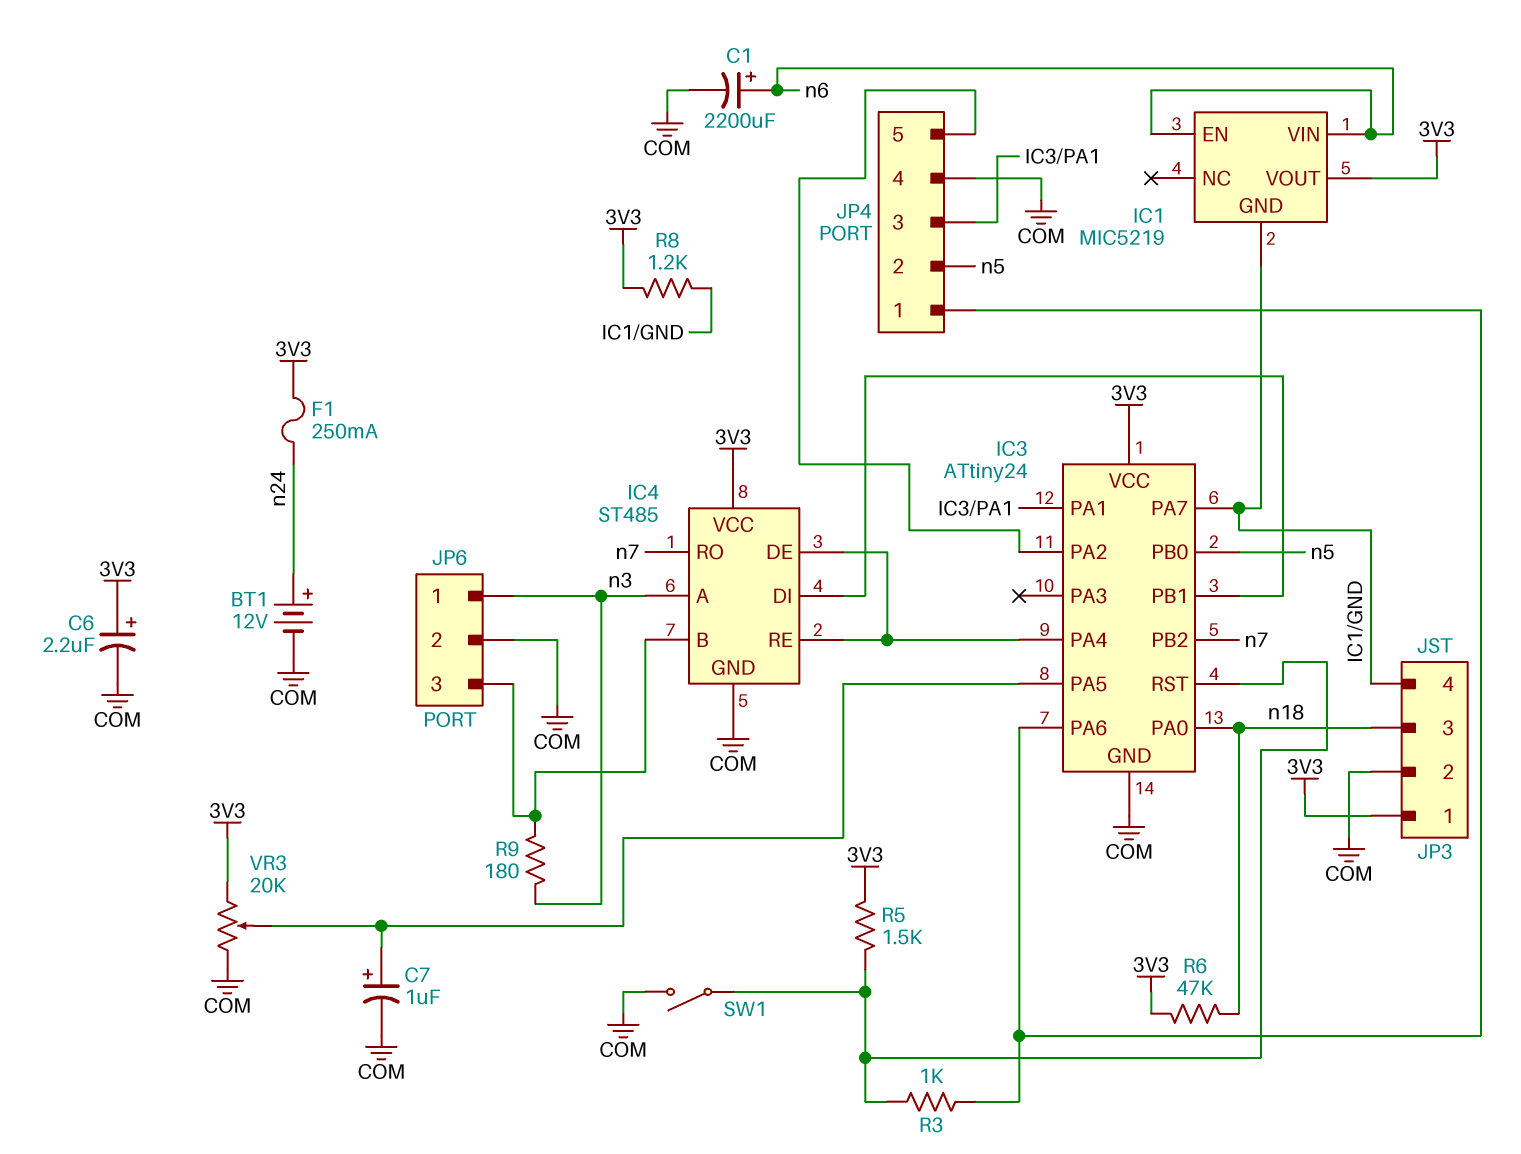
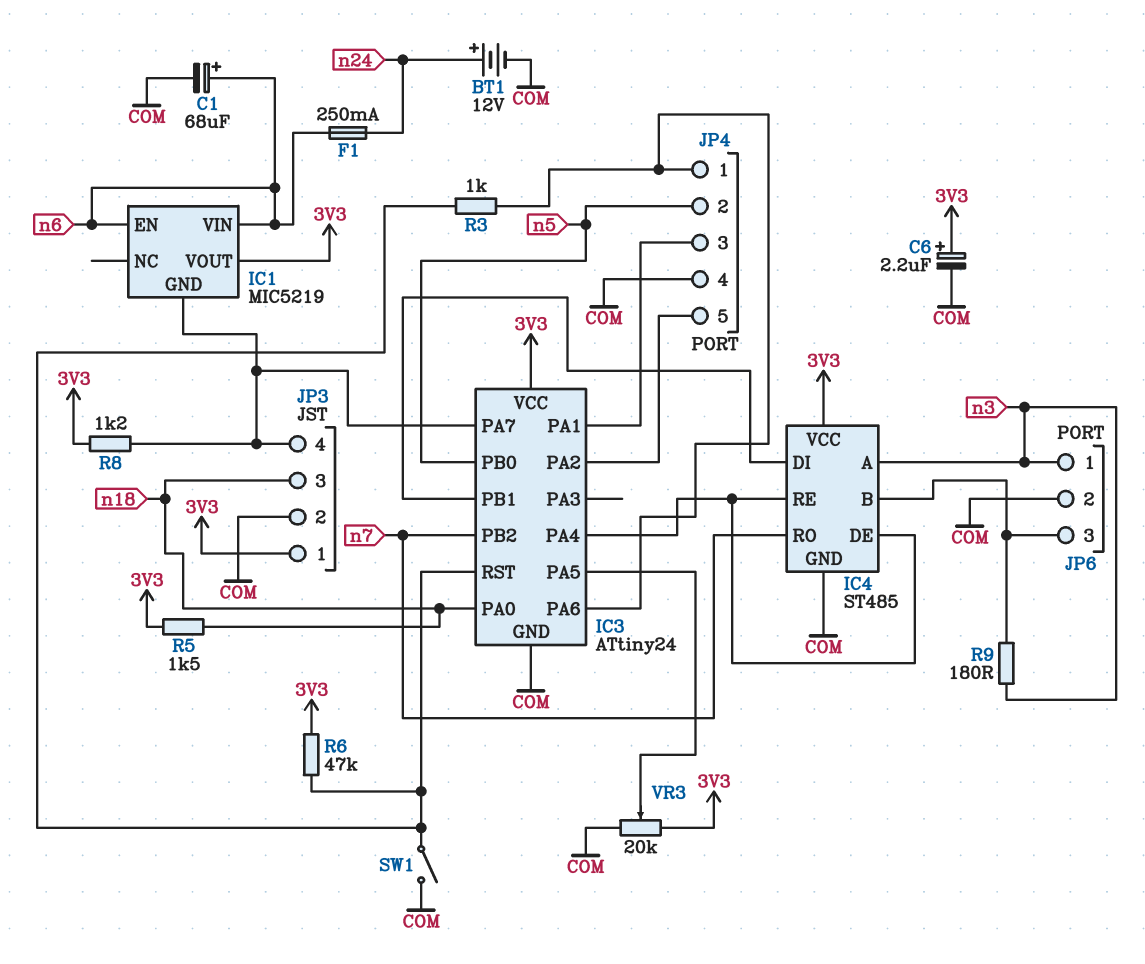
C1: 2200uF (plus n6, minus COM) -> 68uF (plus n6, minus COM)
C7: 1uF (plus IC3/PA5, minus COM) -> none
F1: 250mA (3V3, n24) -> 250mA (n6, n24)
R5: 1.5k (3V3, IC3/RST) -> 1.5k (3V3, n18)
R6: 47k (3V3, n18) -> 47k (3V3, IC3/RST)

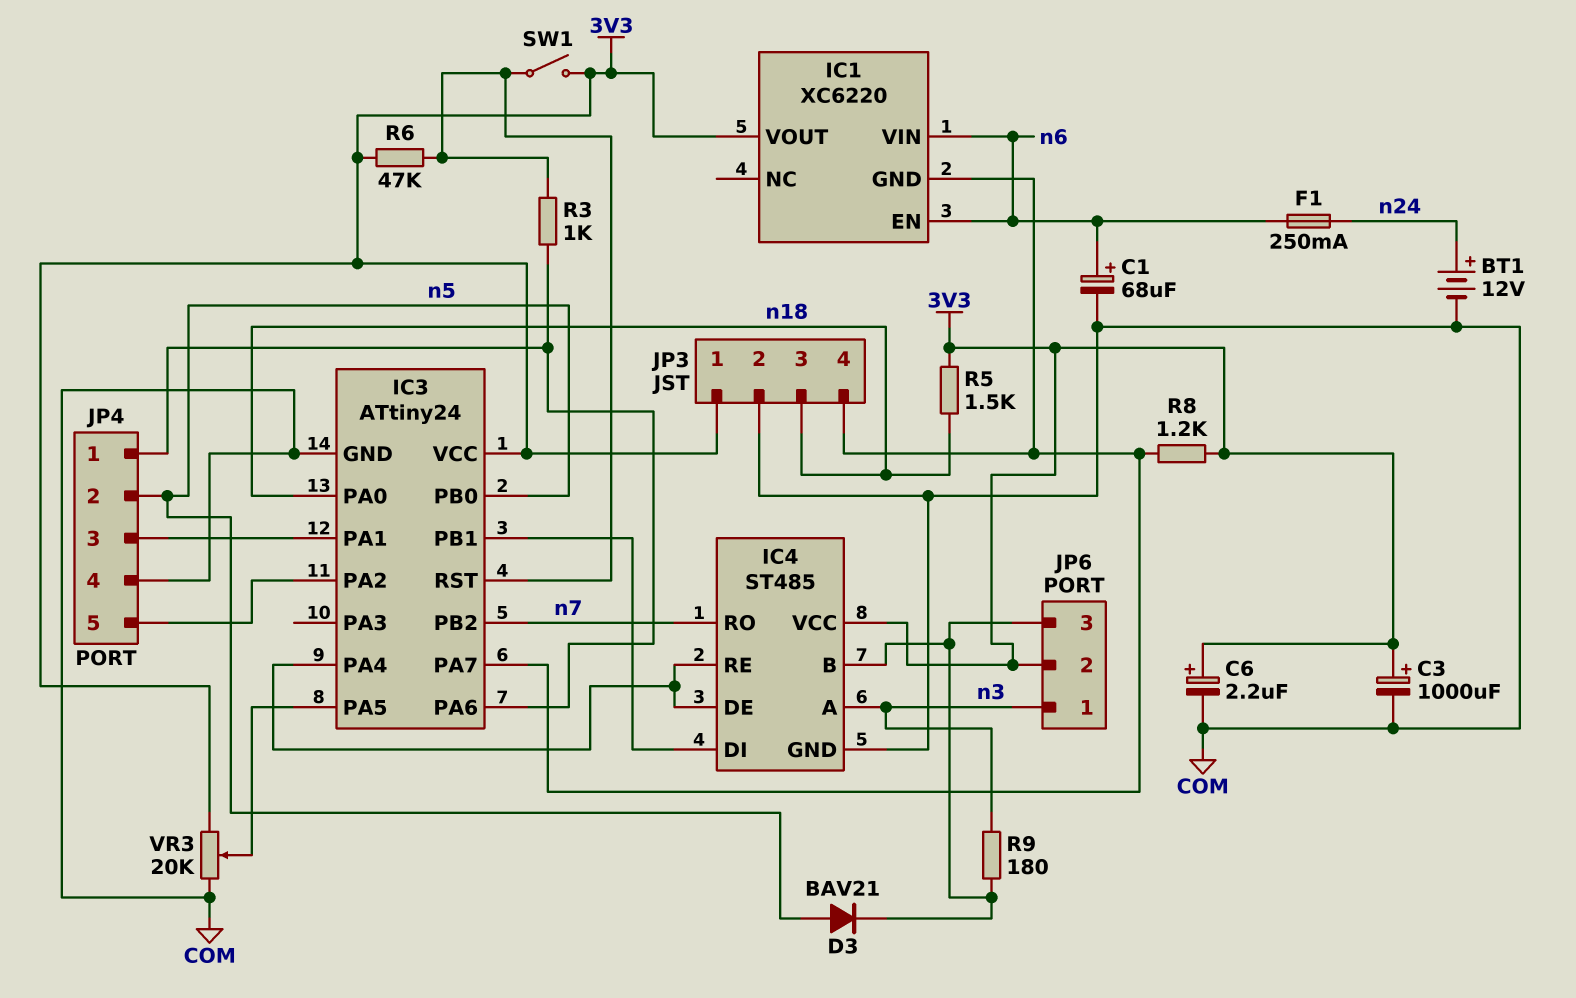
C3: none -> 1000uF (plus 3V3, minus COM)
D3: none -> diode BAV21 (A n5, K IC4/B)
IC1: MIC5219 -> XC6220
JP6 pin 2: COM -> 3V3
SW1: switch (COM, IC3/RST) -> switch (3V3, IC3/RST)

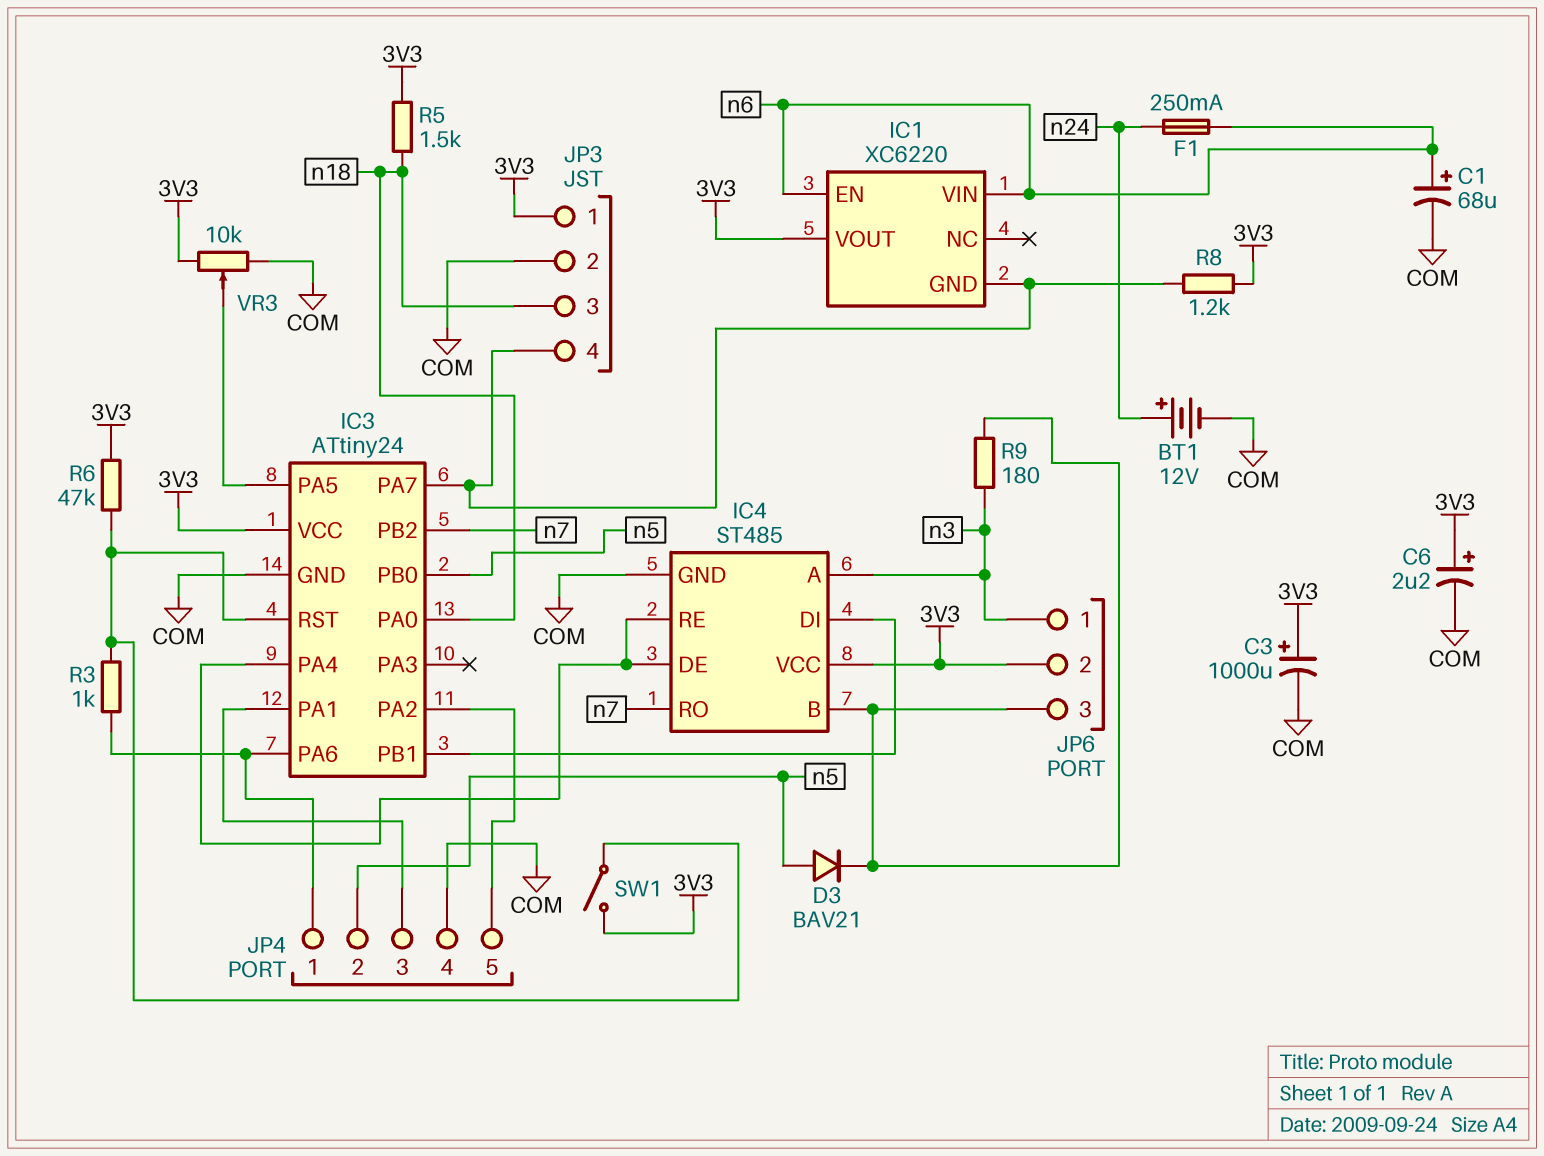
VR3: 20k (3V3, COM, wiper IC3/PA5) -> 10k (3V3, COM, wiper IC3/PA5)

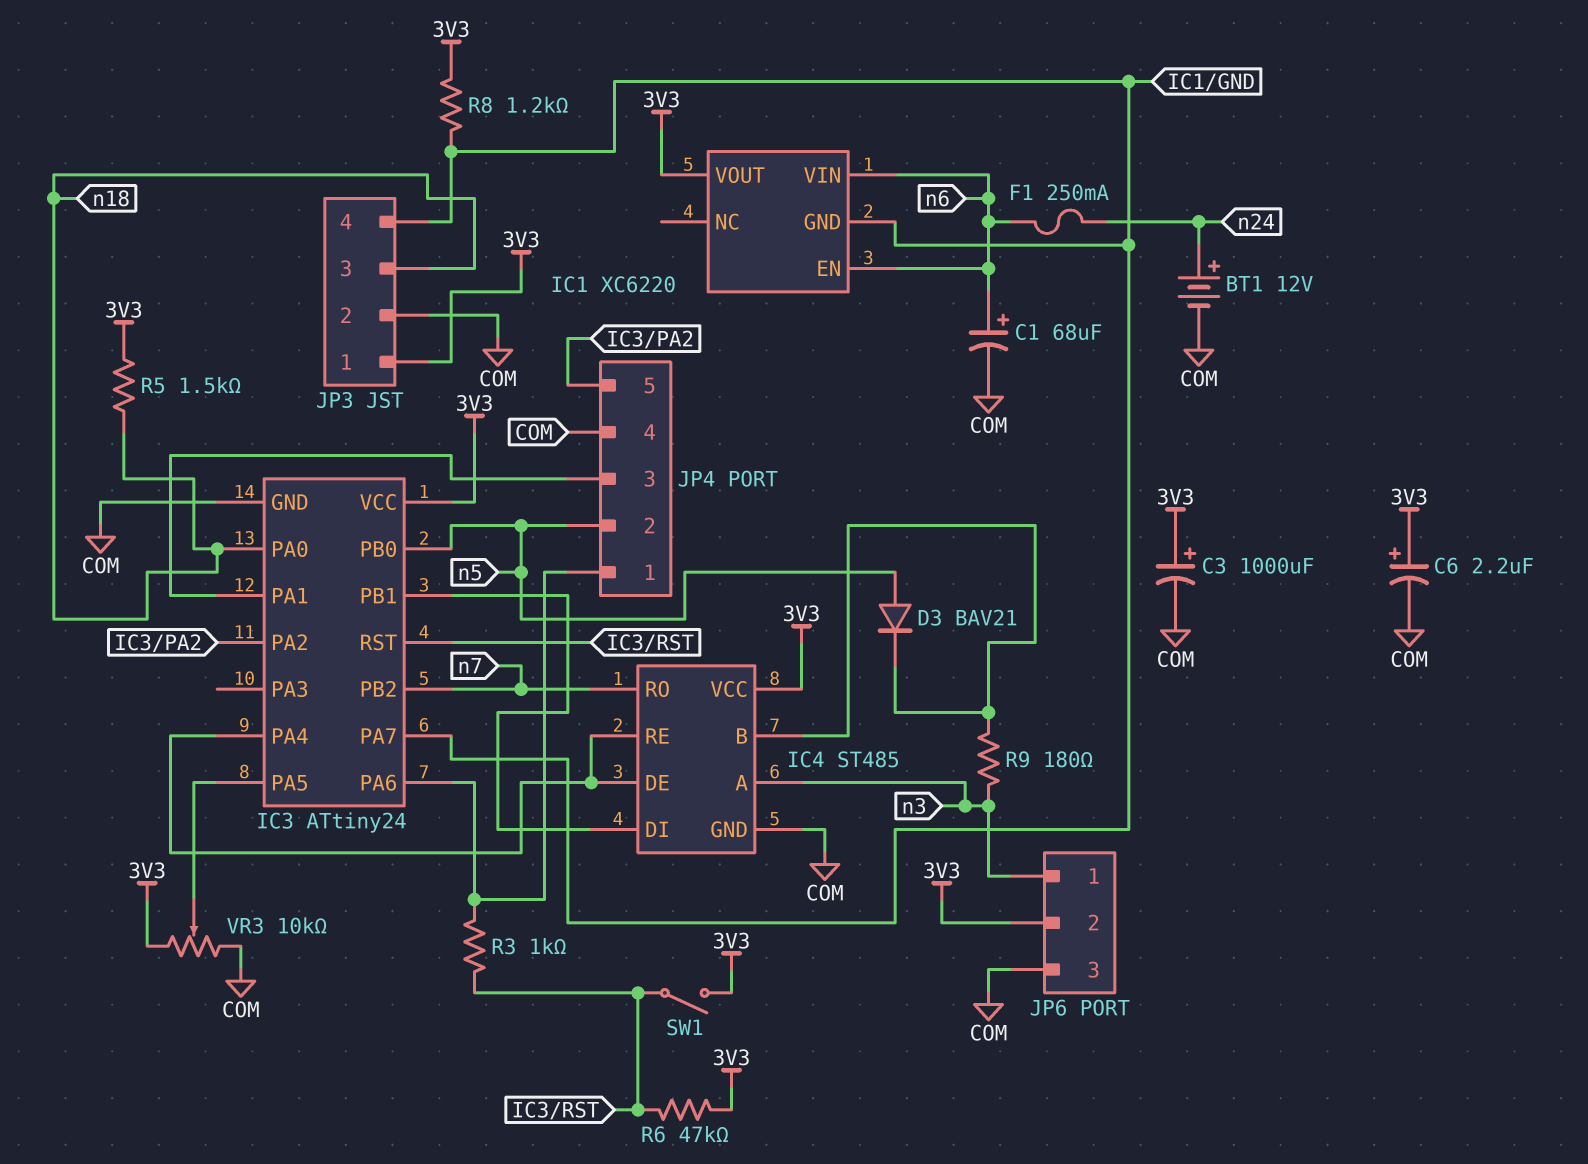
JP6 pin 3: IC4/B -> COM

